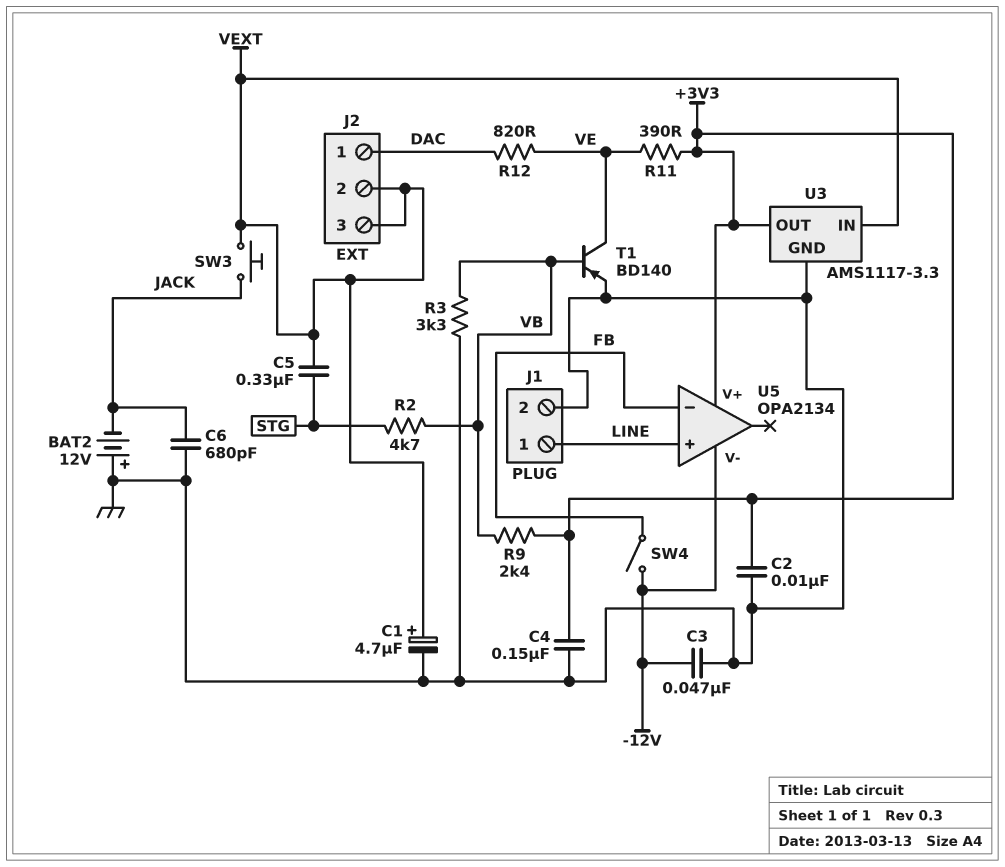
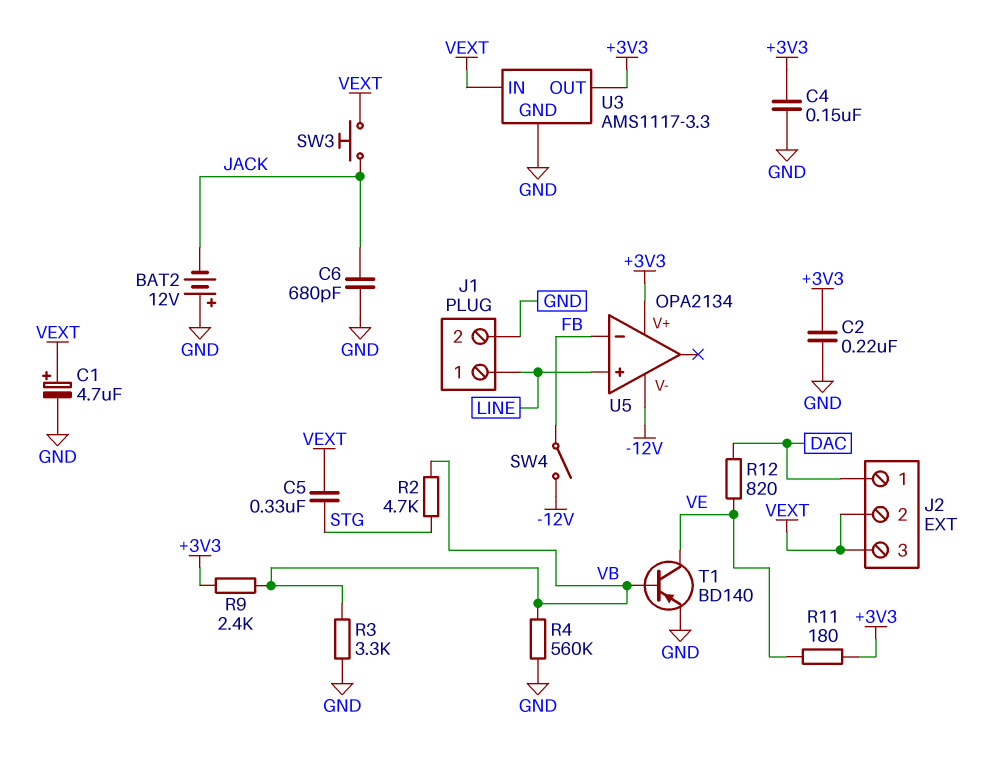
C2: 10nF (+3V3, GND) -> 220nF (+3V3, GND)
C3: 47nF (-12V, GND) -> none
R4: none -> 560k (GND, VB)
R11: 390 (+3V3, VE) -> 180 (+3V3, VE)

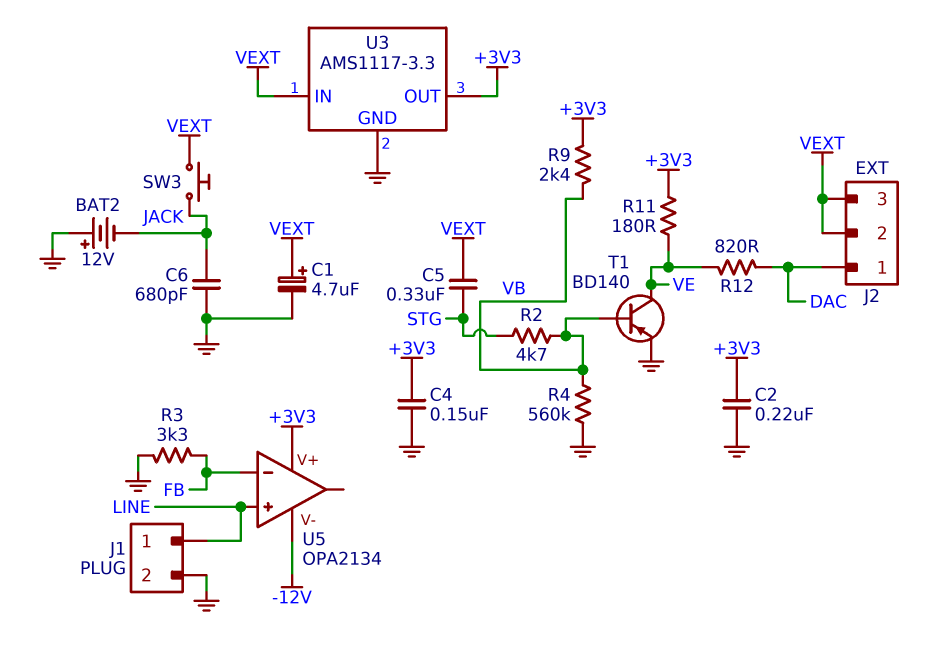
R3: 3.3k (GND, VB) -> 3.3k (FB, GND)
SW4: switch (-12V, FB) -> none

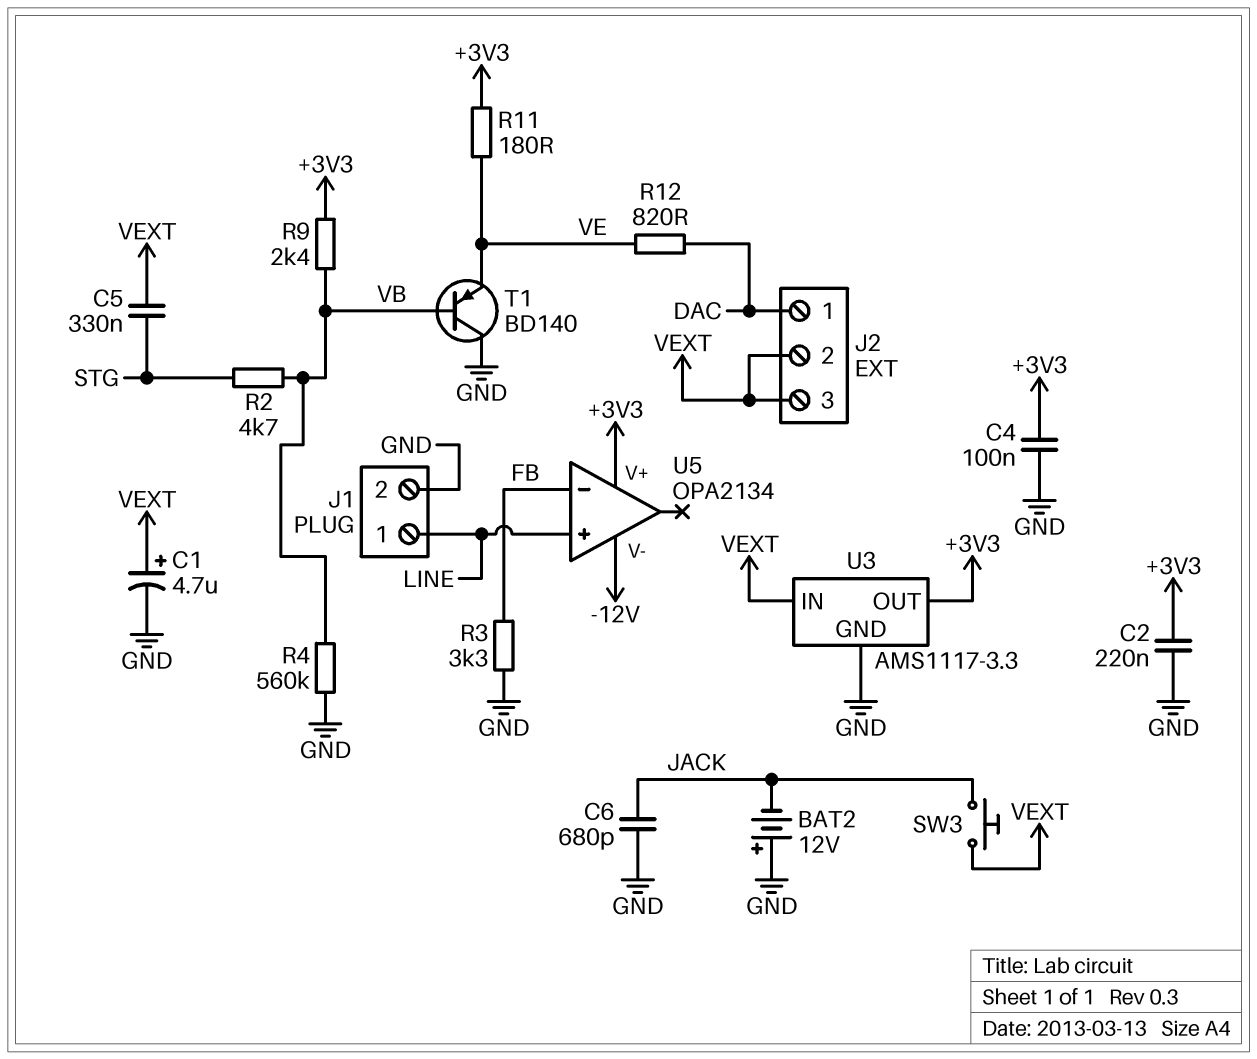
C4: 150nF (+3V3, GND) -> 100nF (+3V3, GND)
T1: PNP BD140 (B VB, C VE, E GND) -> PNP BD140 (B VB, C GND, E VE)

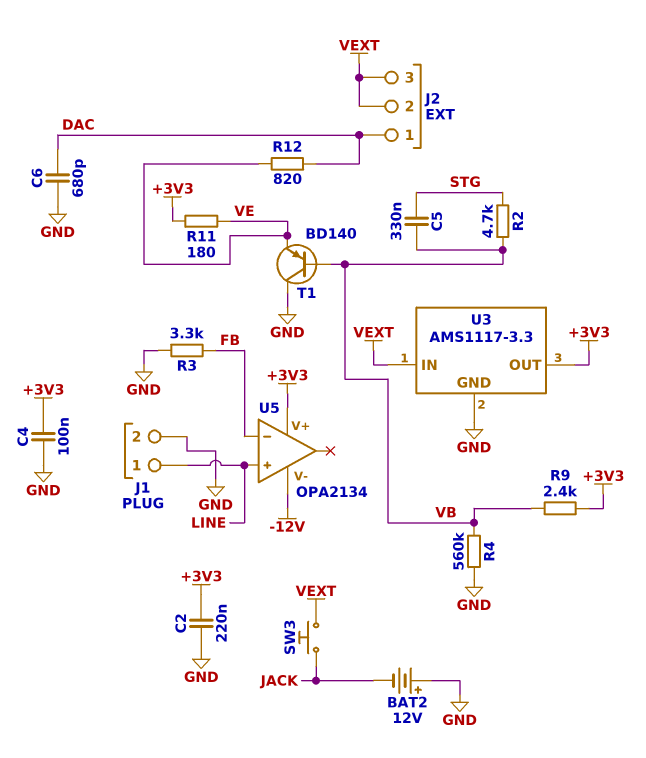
C1: 4.7uF (plus VEXT, minus GND) -> none
C5: 330nF (STG, VEXT) -> 330nF (STG, VB)
C6: 680pF (GND, JACK) -> 680pF (DAC, GND)

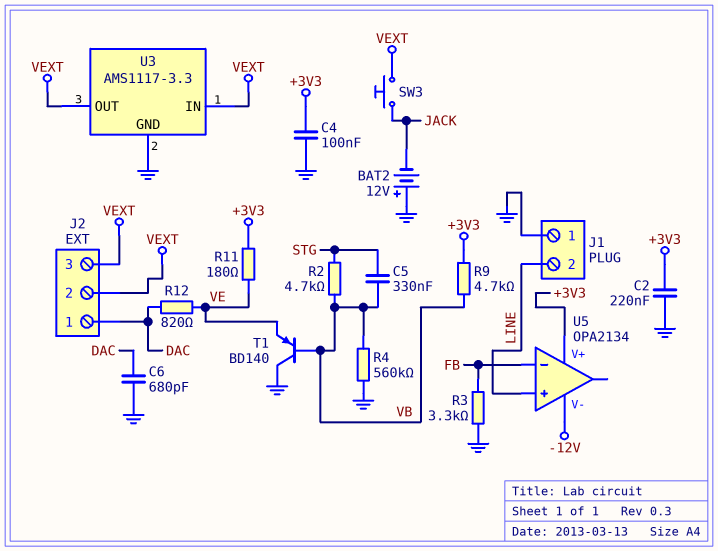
J1 pin 1: LINE -> GND
J1 pin 2: GND -> LINE
R9: 2.4k (+3V3, VB) -> 4.7k (+3V3, VB)
U3 pin OUT: +3V3 -> VEXT

